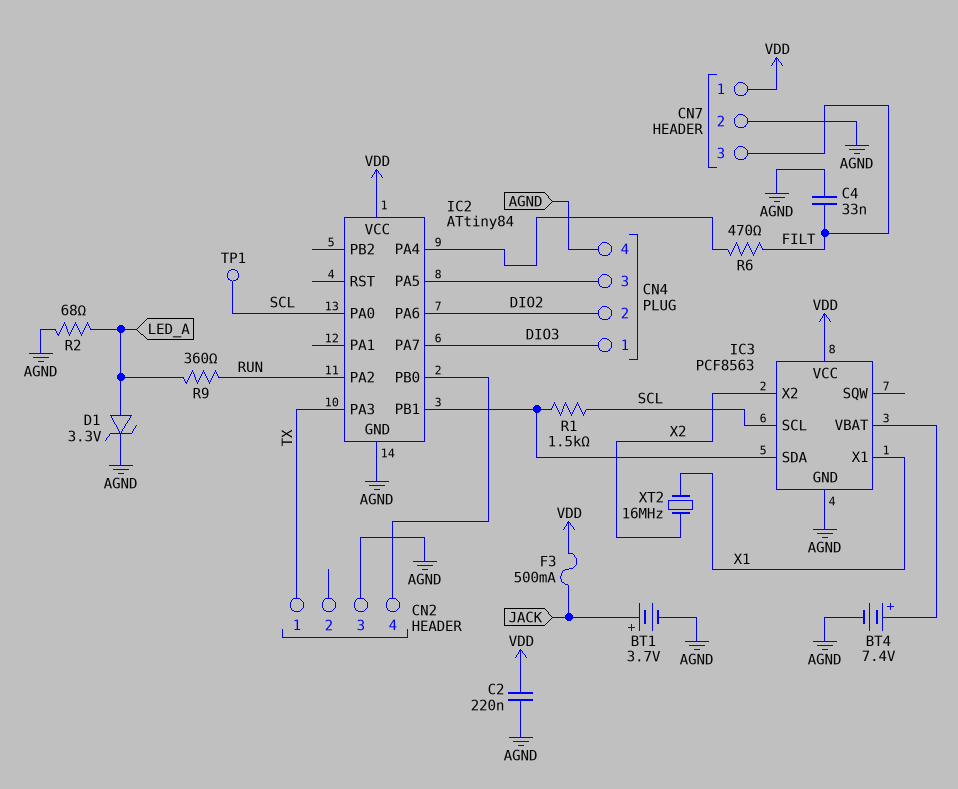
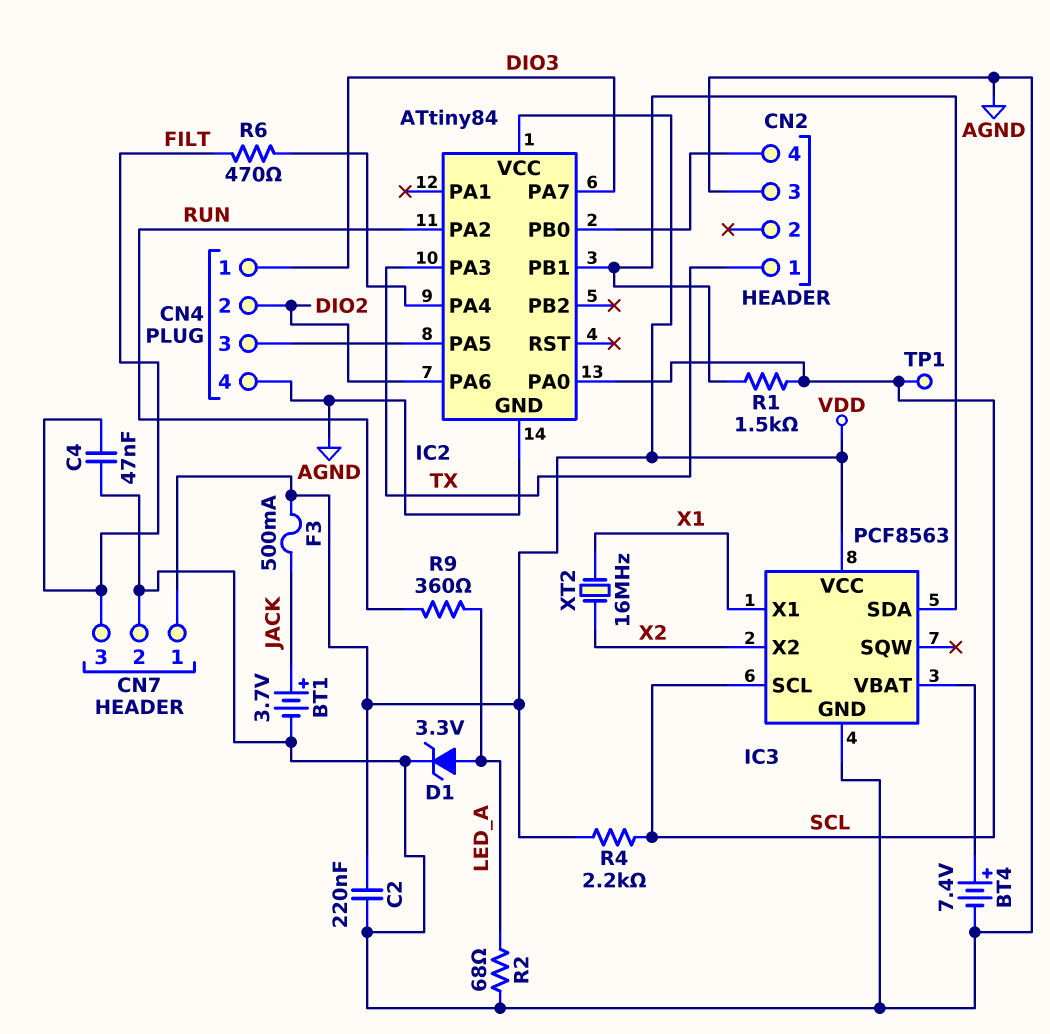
C4: 33nF (AGND, FILT) -> 47nF (AGND, FILT)
R4: none -> 2.2k (SCL, VDD)

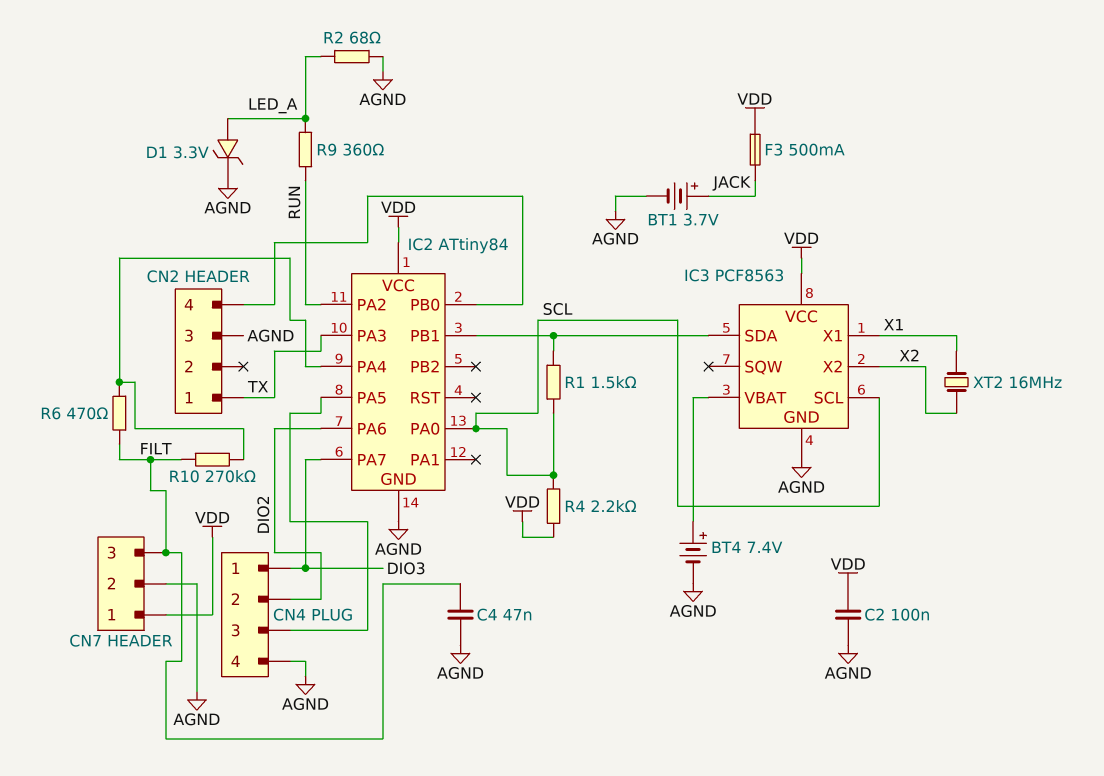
C2: 220nF (AGND, VDD) -> 100nF (AGND, VDD)
R10: none -> 270k (FILT, IC2/PA4)
TP1: test point (SCL) -> none

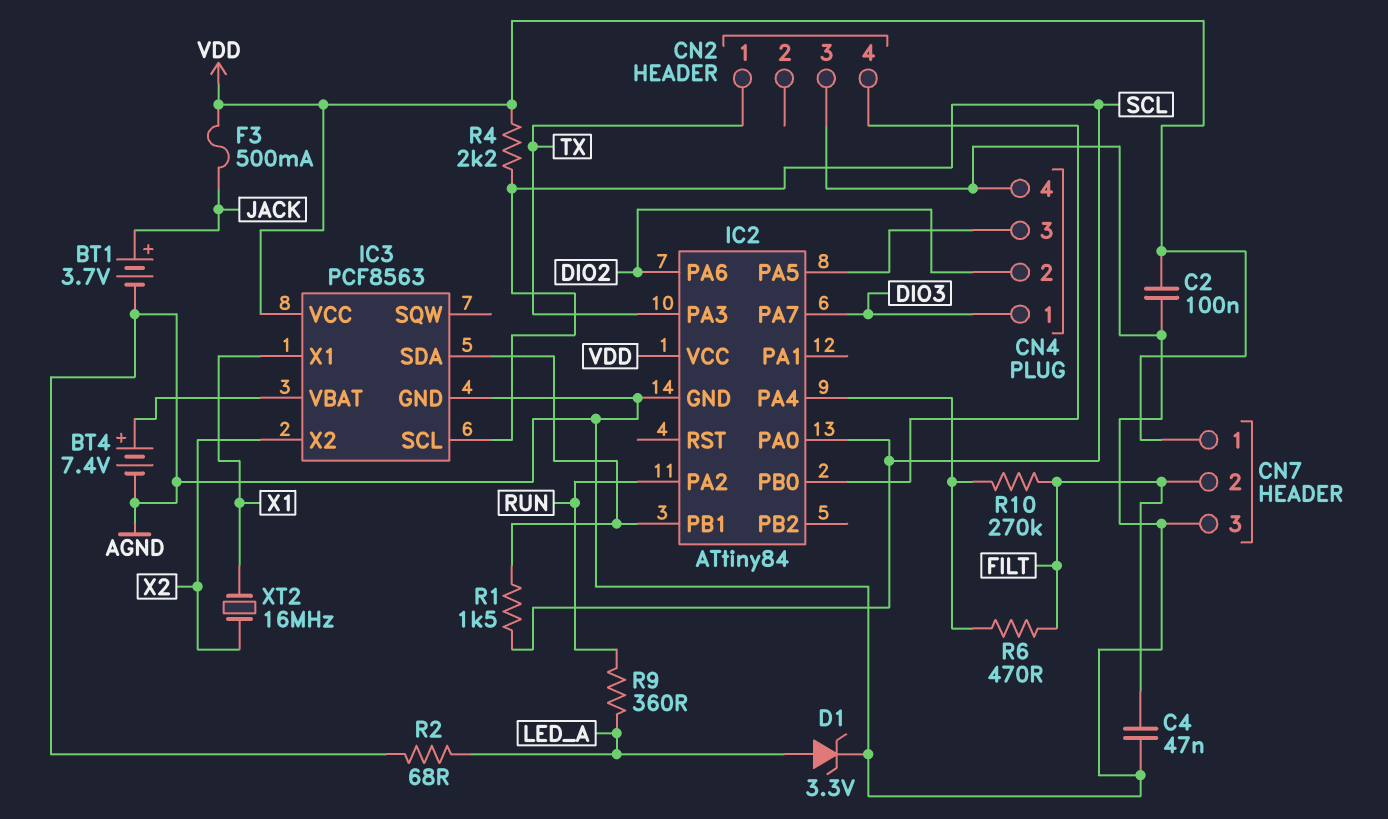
CN7 pin 2: AGND -> FILT
CN7 pin 3: FILT -> AGND

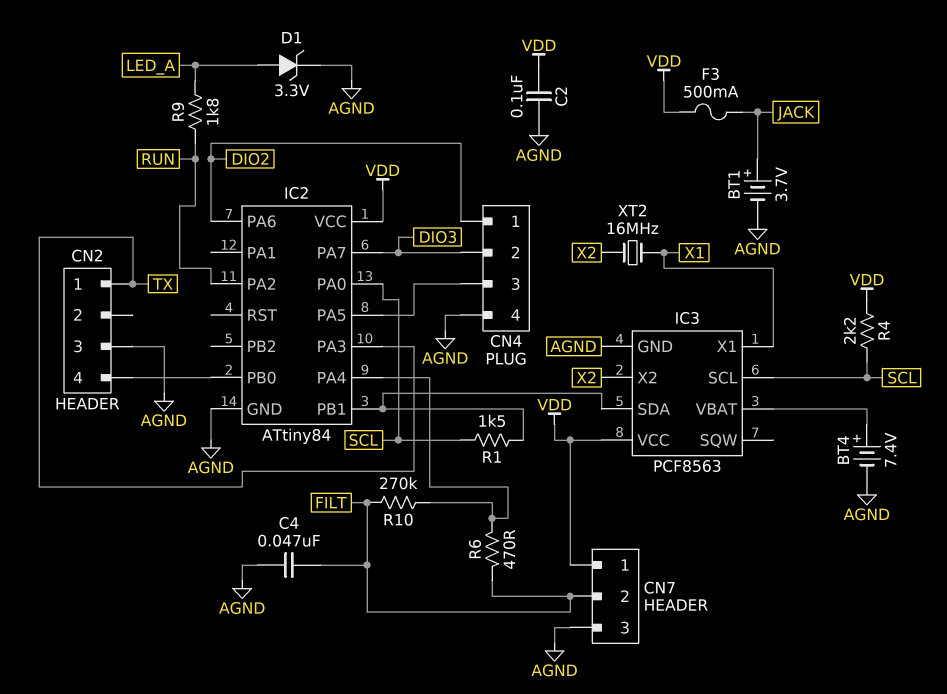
CN4 pin 1: DIO3 -> DIO2
CN4 pin 2: DIO2 -> DIO3
R2: 68 (AGND, LED_A) -> none
R9: 360 (LED_A, RUN) -> 1.8k (LED_A, RUN)

